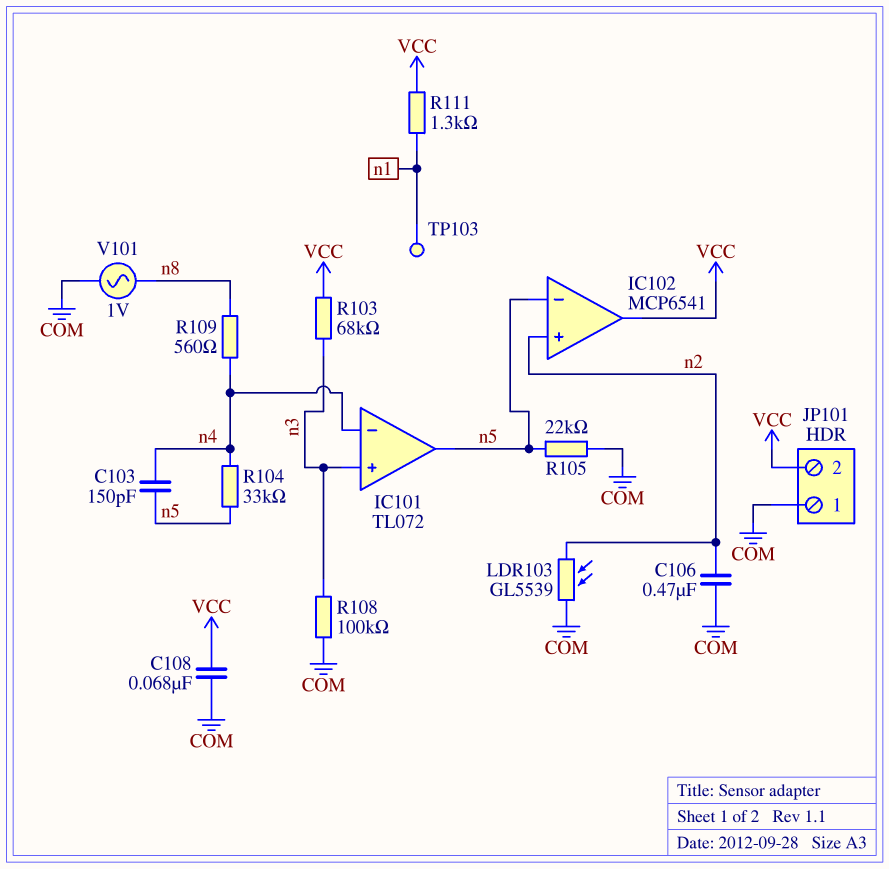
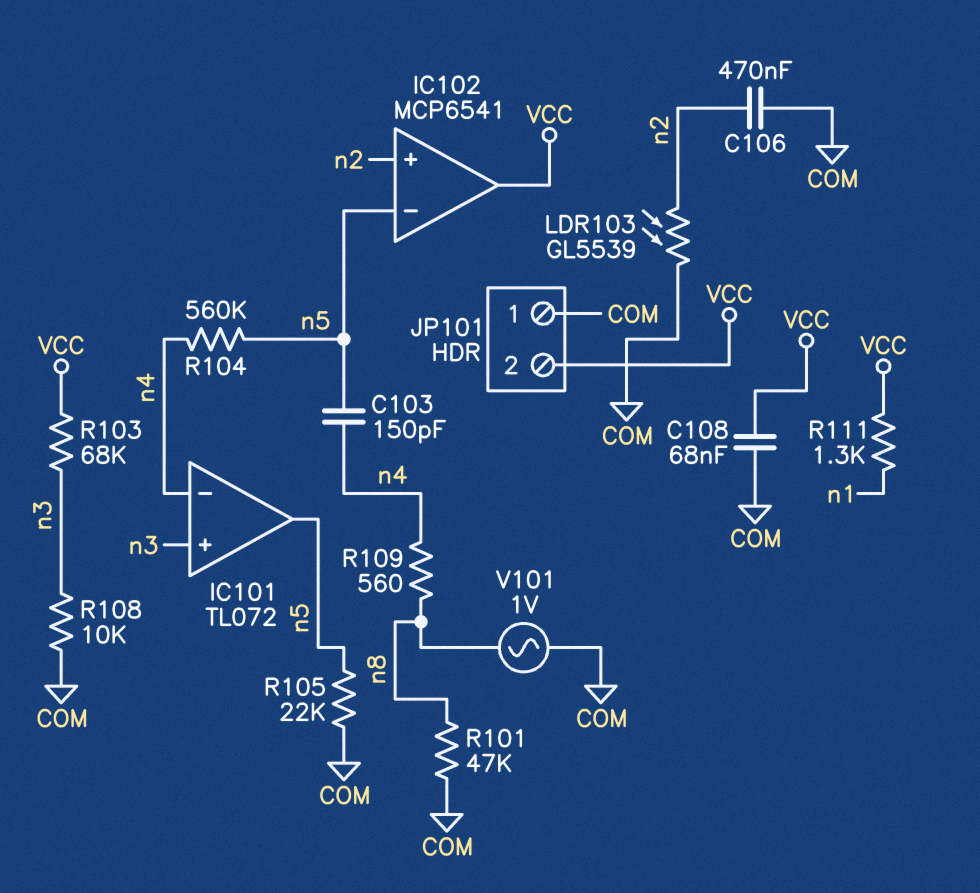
R101: none -> 47k (COM, n8)
R104: 33k (n4, n5) -> 560k (n4, n5)
R108: 100k (COM, n3) -> 10k (COM, n3)
TP103: test point (n1) -> none

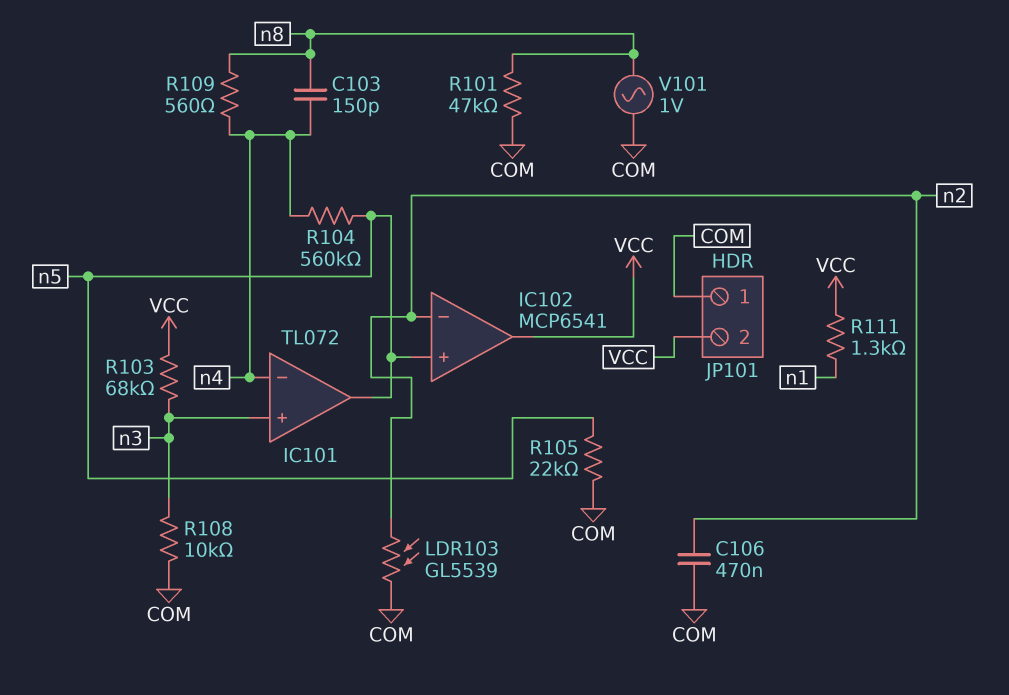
C103: 150pF (n4, n5) -> 150pF (n4, n8)
C108: 68nF (COM, VCC) -> none
IC102 pin in+: n2 -> n5
IC102 pin in-: n5 -> n2

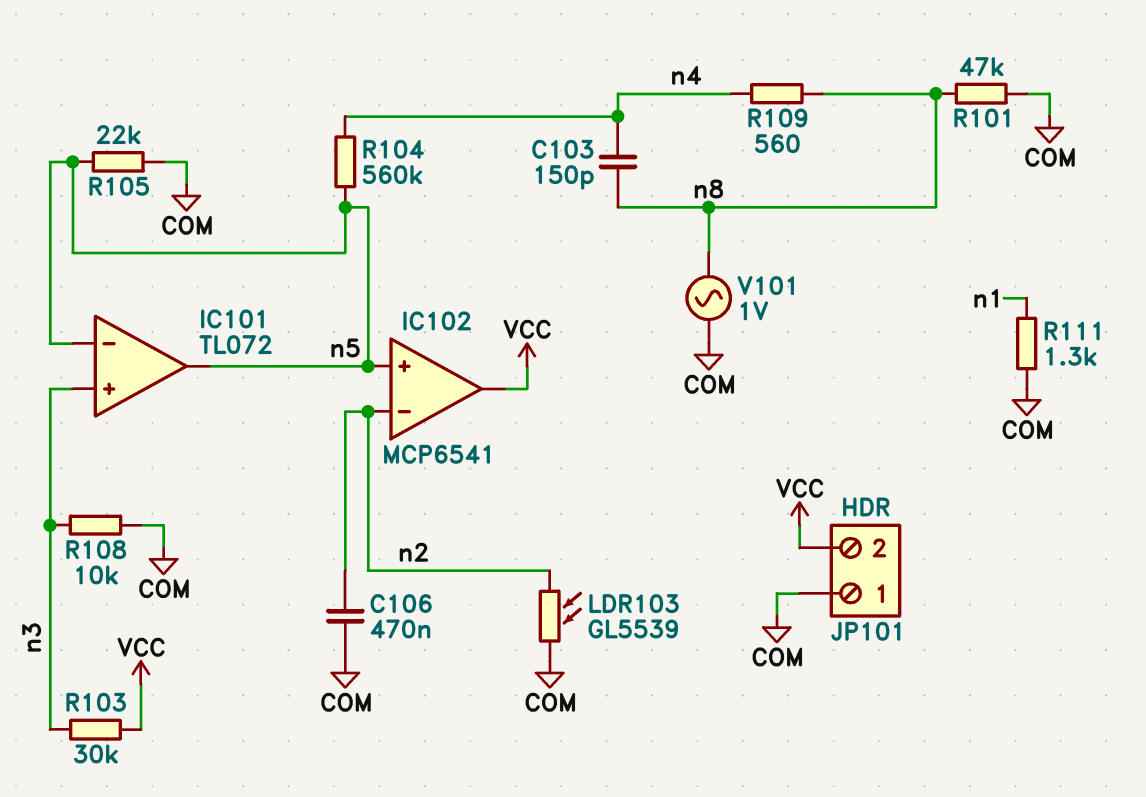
IC101 pin in-: n4 -> n5
R103: 68k (VCC, n3) -> 30k (VCC, n3)
R111: 1.3k (VCC, n1) -> 1.3k (COM, n1)

